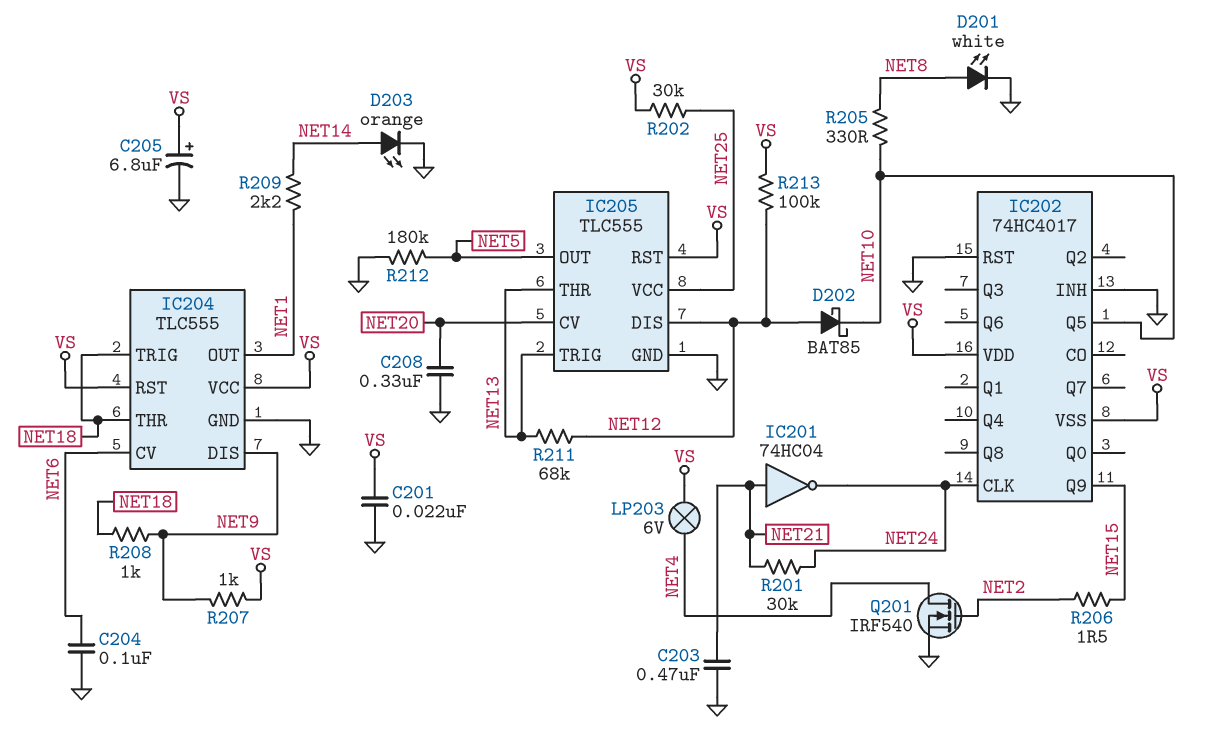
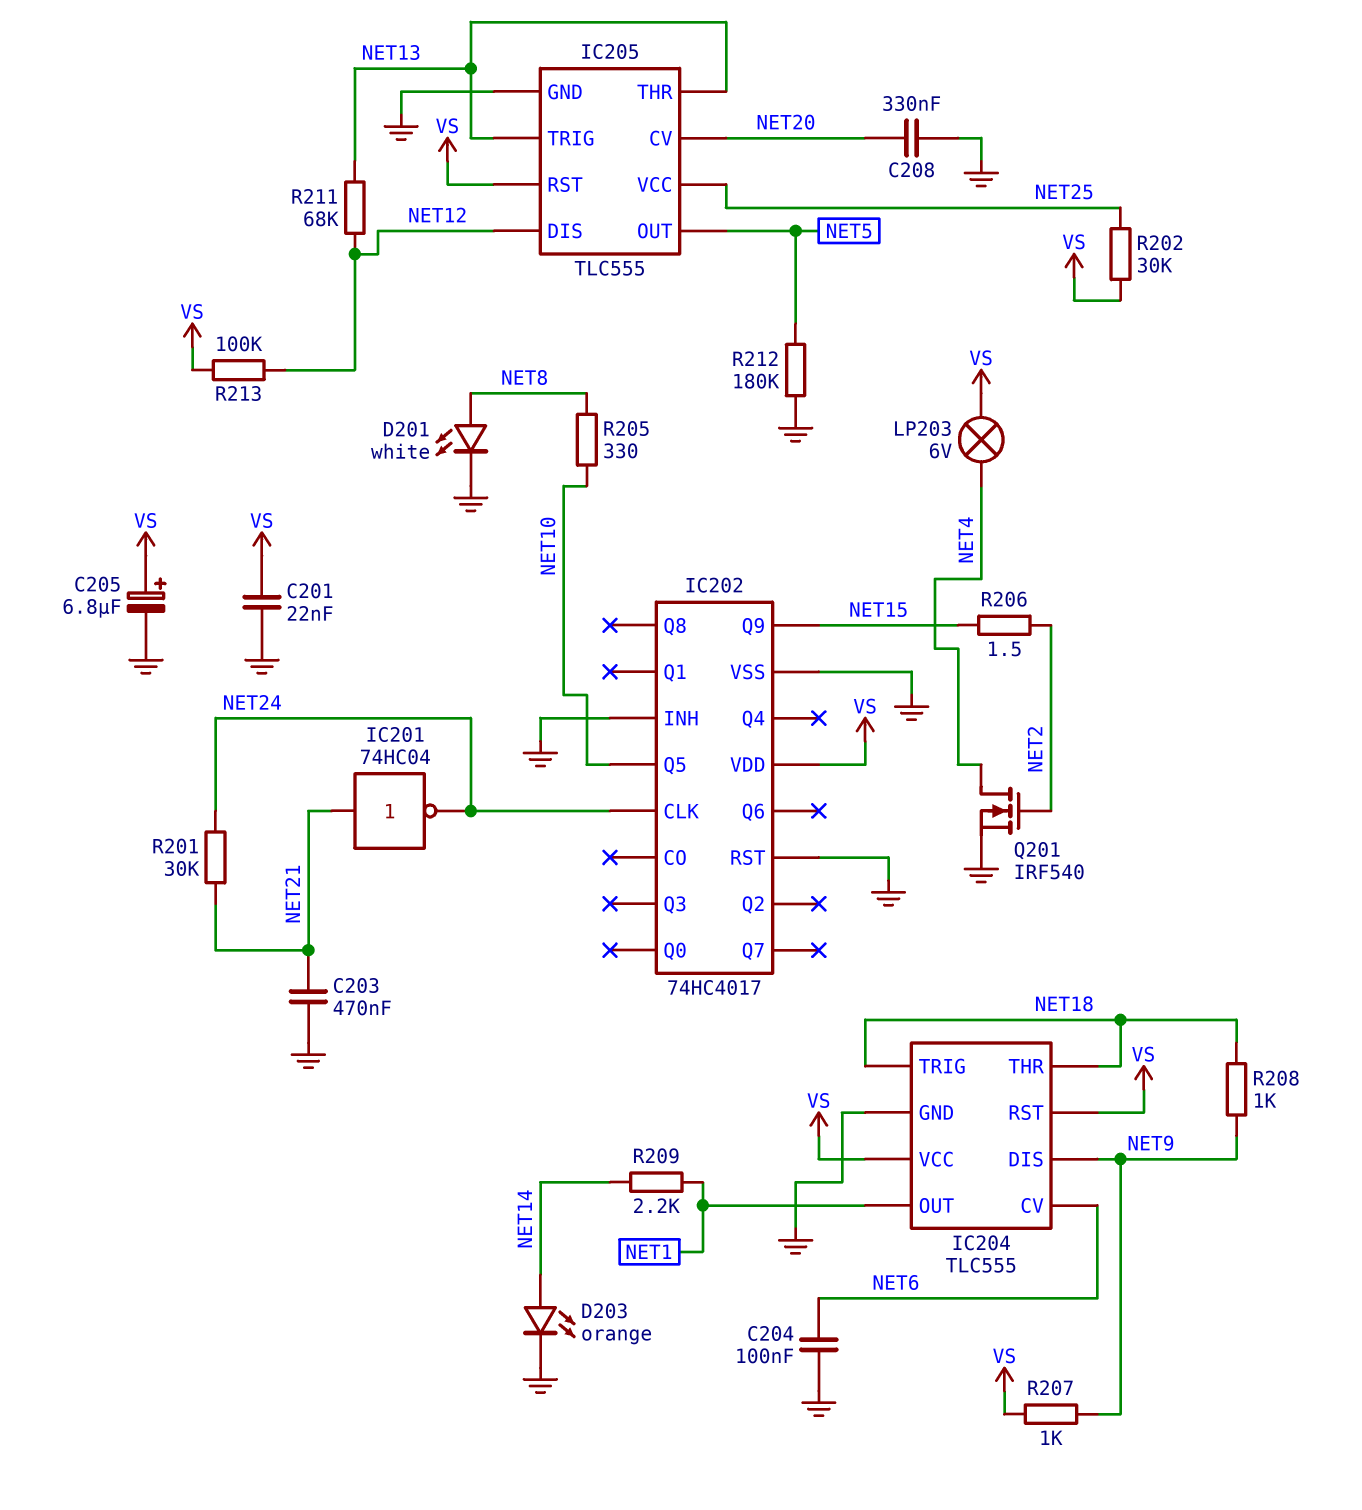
D202: schottky BAT85 (A NET12, K NET10) -> none
IC202 pin VSS: VS -> GND

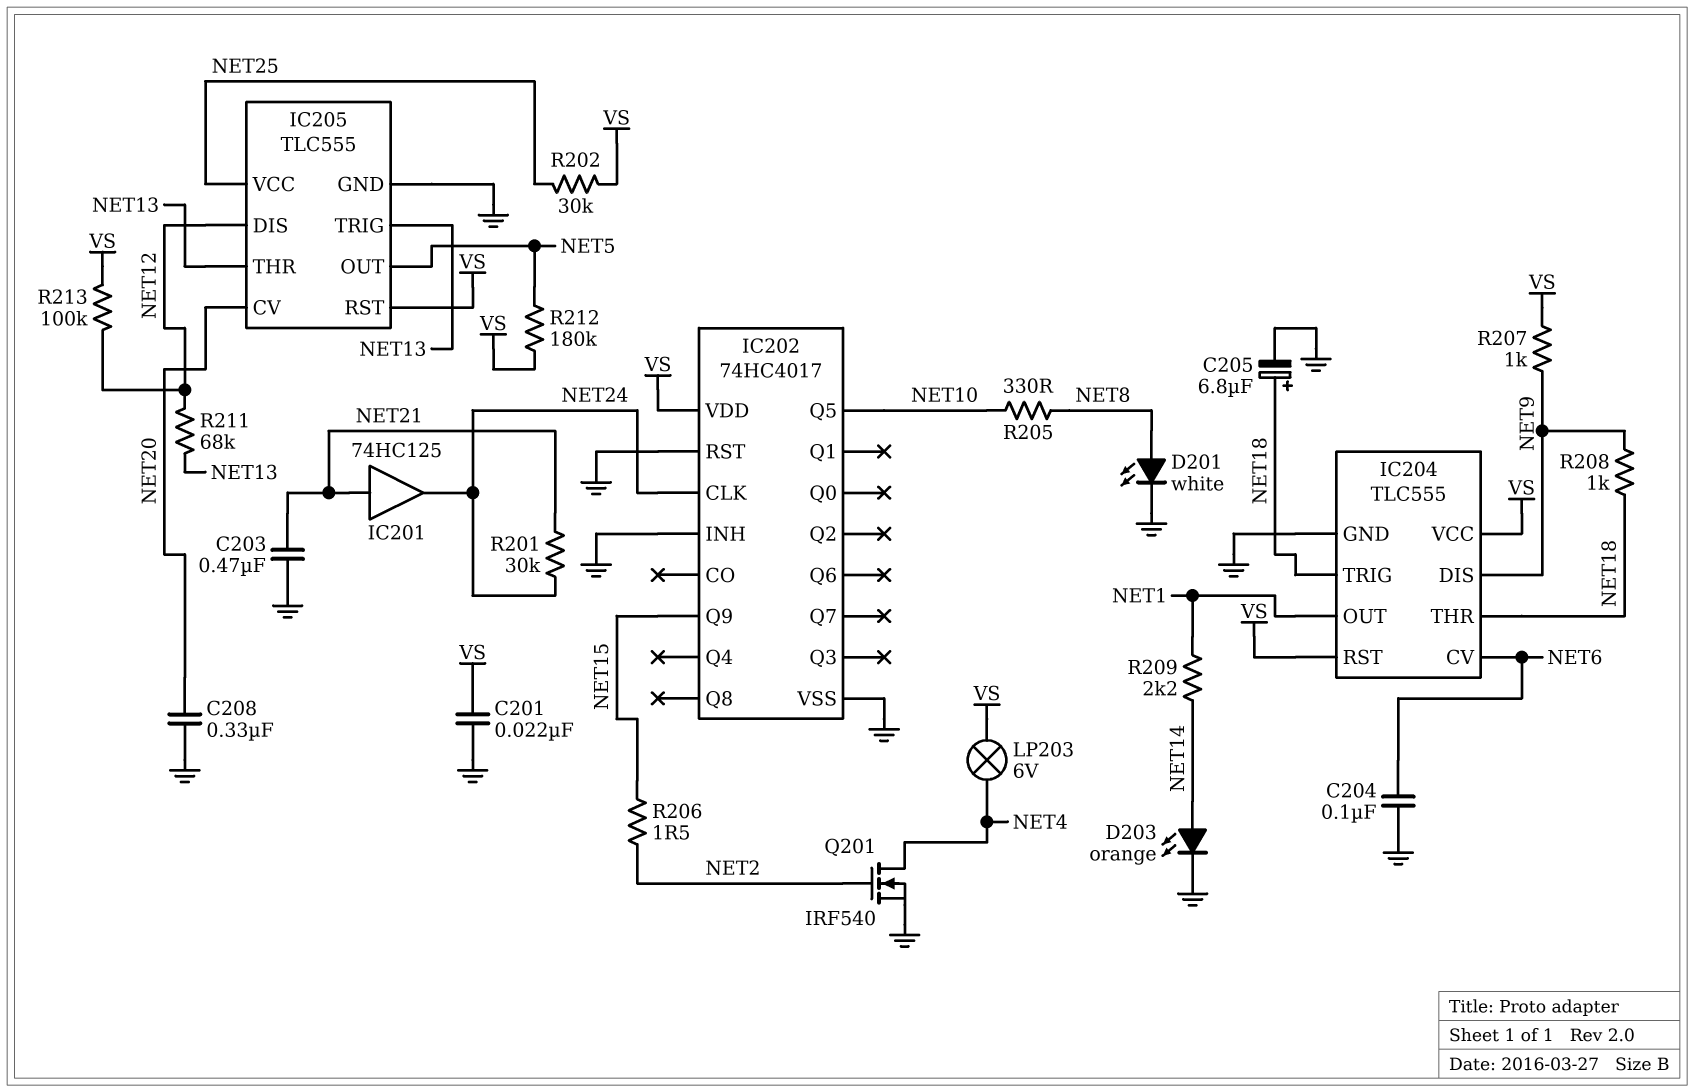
C205: 6.8uF (plus VS, minus GND) -> 6.8uF (plus NET18, minus GND)
IC201: NOT 74HC04 (in NET21, out NET24) -> buffer 74HC125 (in NET21, out NET24)
R212: 180k (GND, NET5) -> 180k (NET5, VS)

